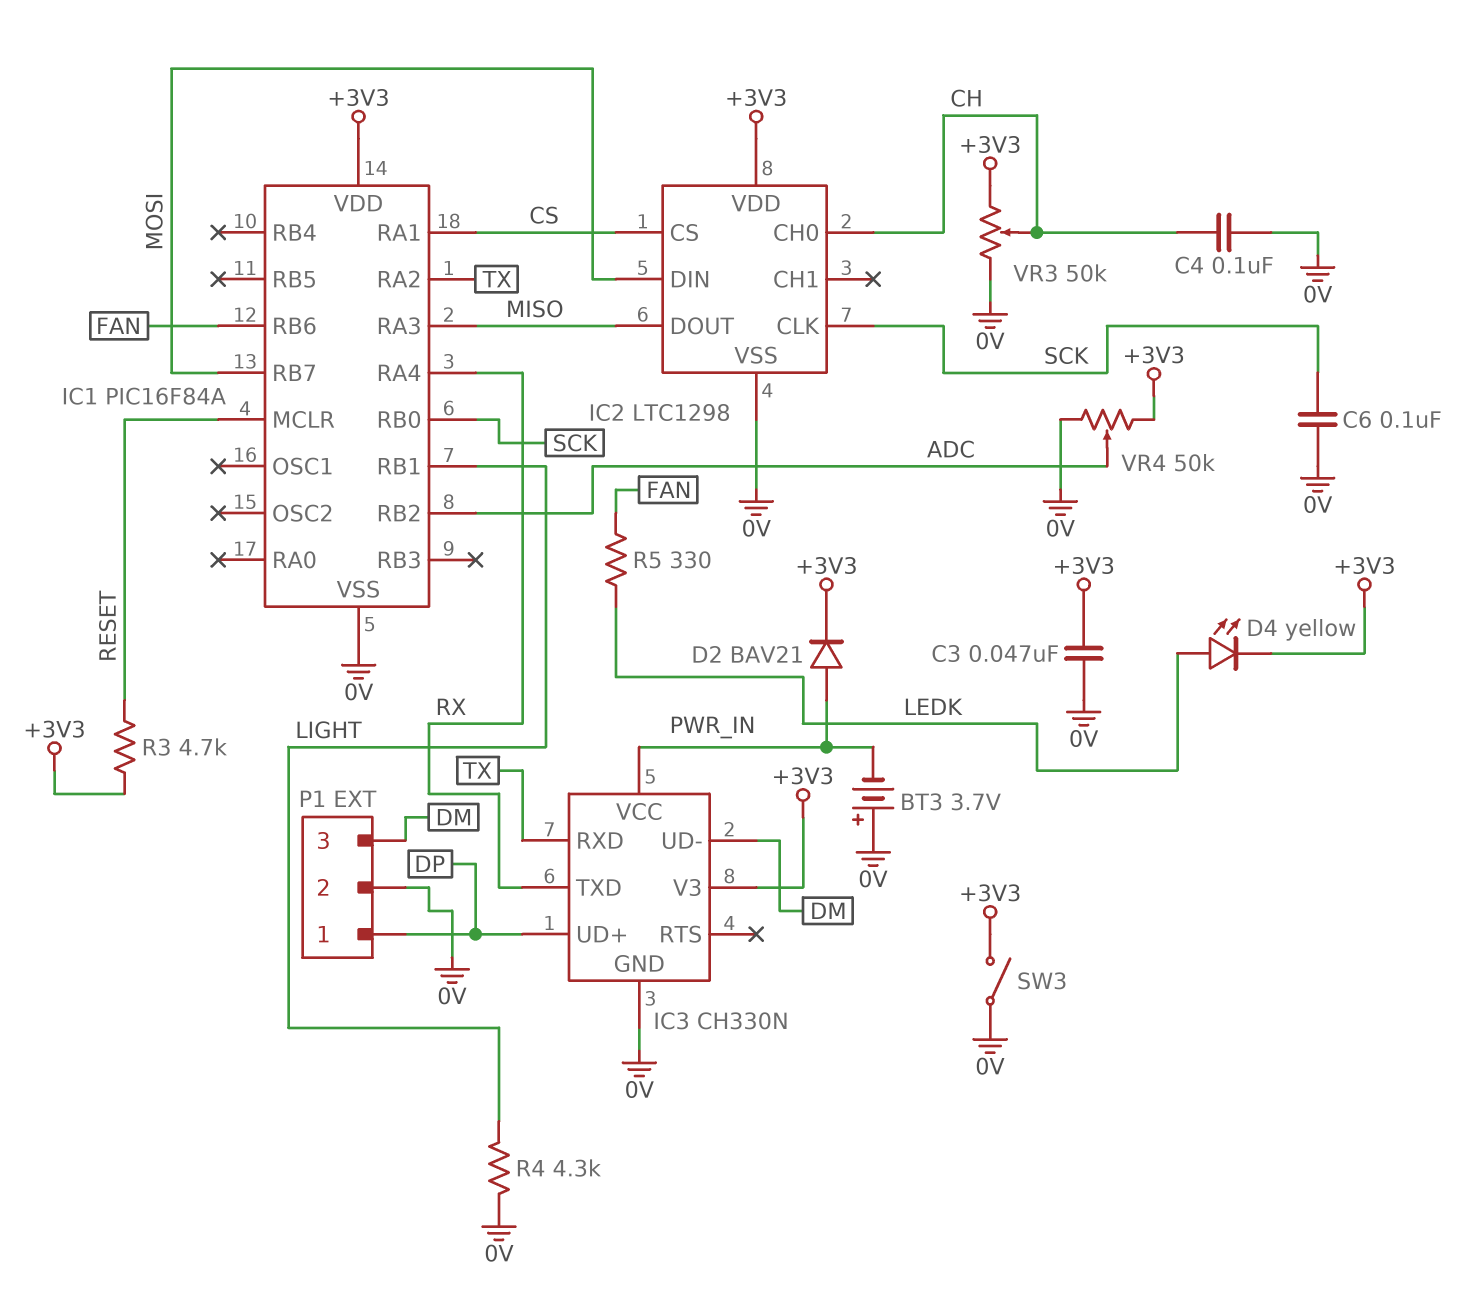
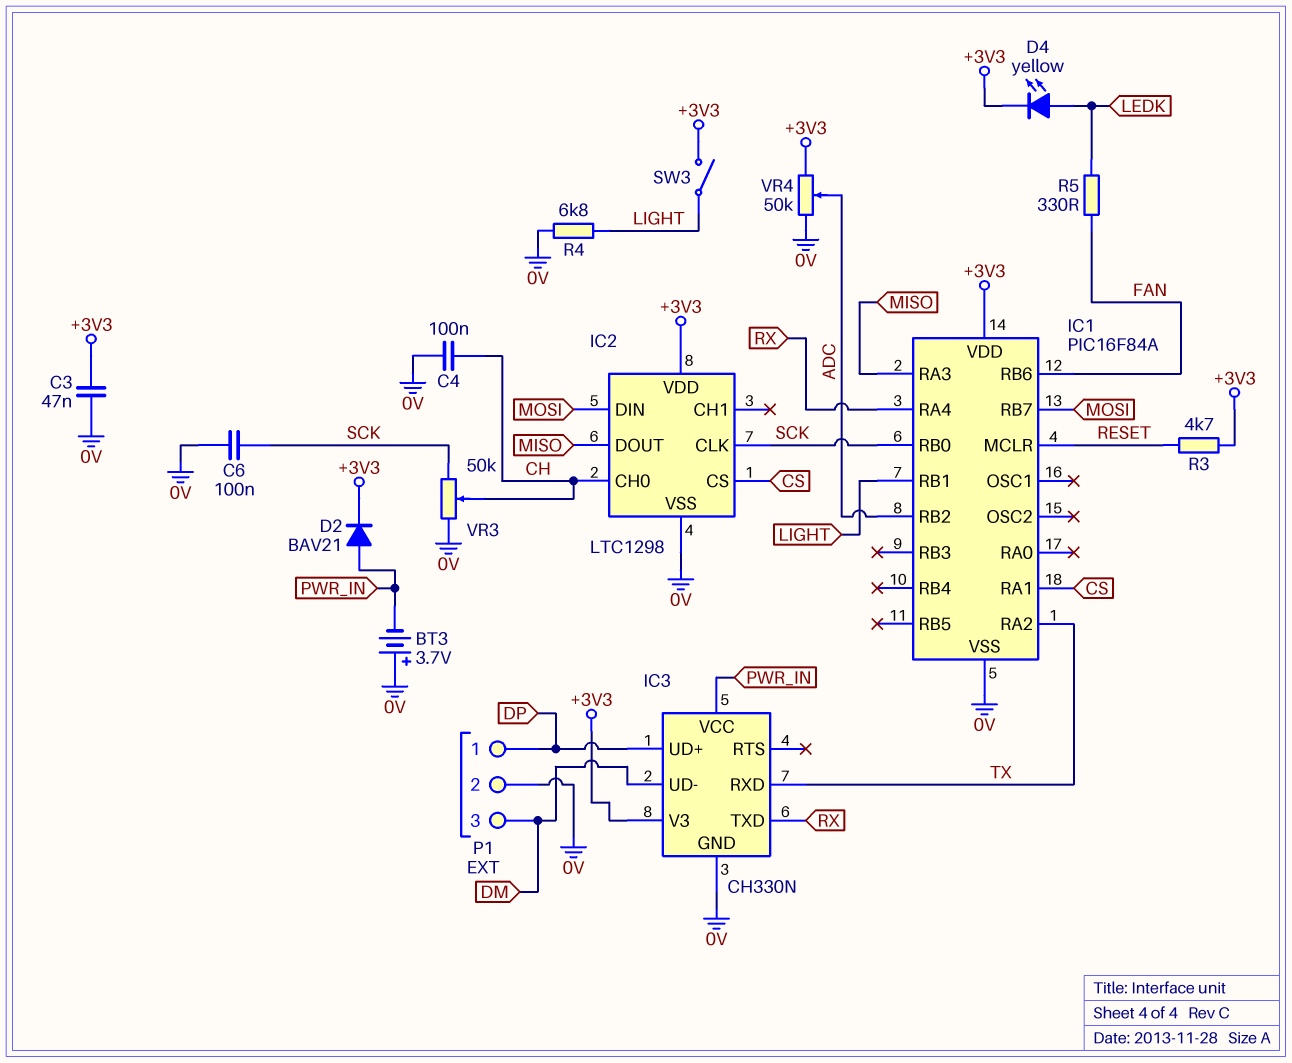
R4: 4.3k (0V, LIGHT) -> 6.8k (0V, LIGHT)
SW3: switch (+3V3, 0V) -> switch (+3V3, LIGHT)
VR3: 50k (+3V3, 0V, wiper CH) -> 50k (0V, SCK, wiper CH)

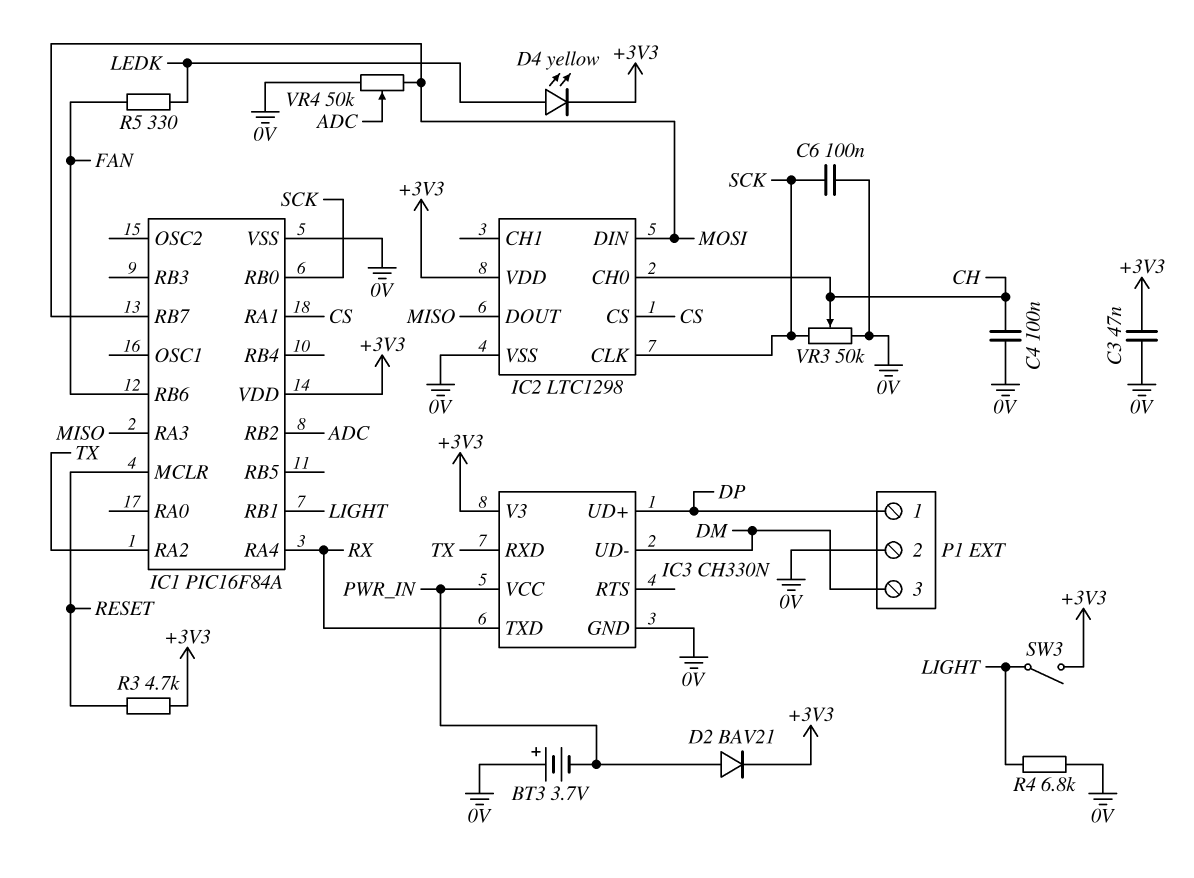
VR4: 50k (+3V3, 0V, wiper ADC) -> 50k (0V, MOSI, wiper ADC)

